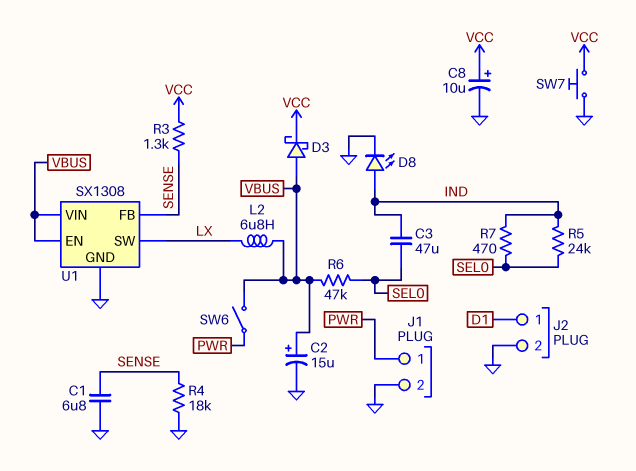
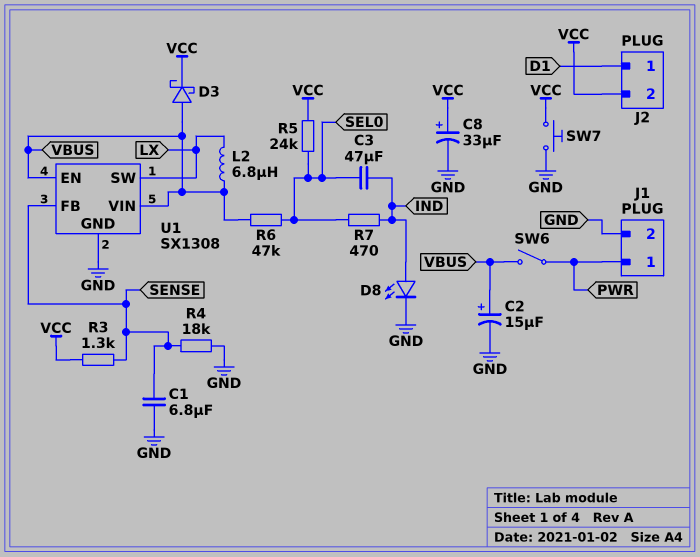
C8: 10uF (plus VCC, minus GND) -> 33uF (plus VCC, minus GND)
J2 pin 2: GND -> VCC
R5: 24k (IND, SEL0) -> 24k (SEL0, VCC)

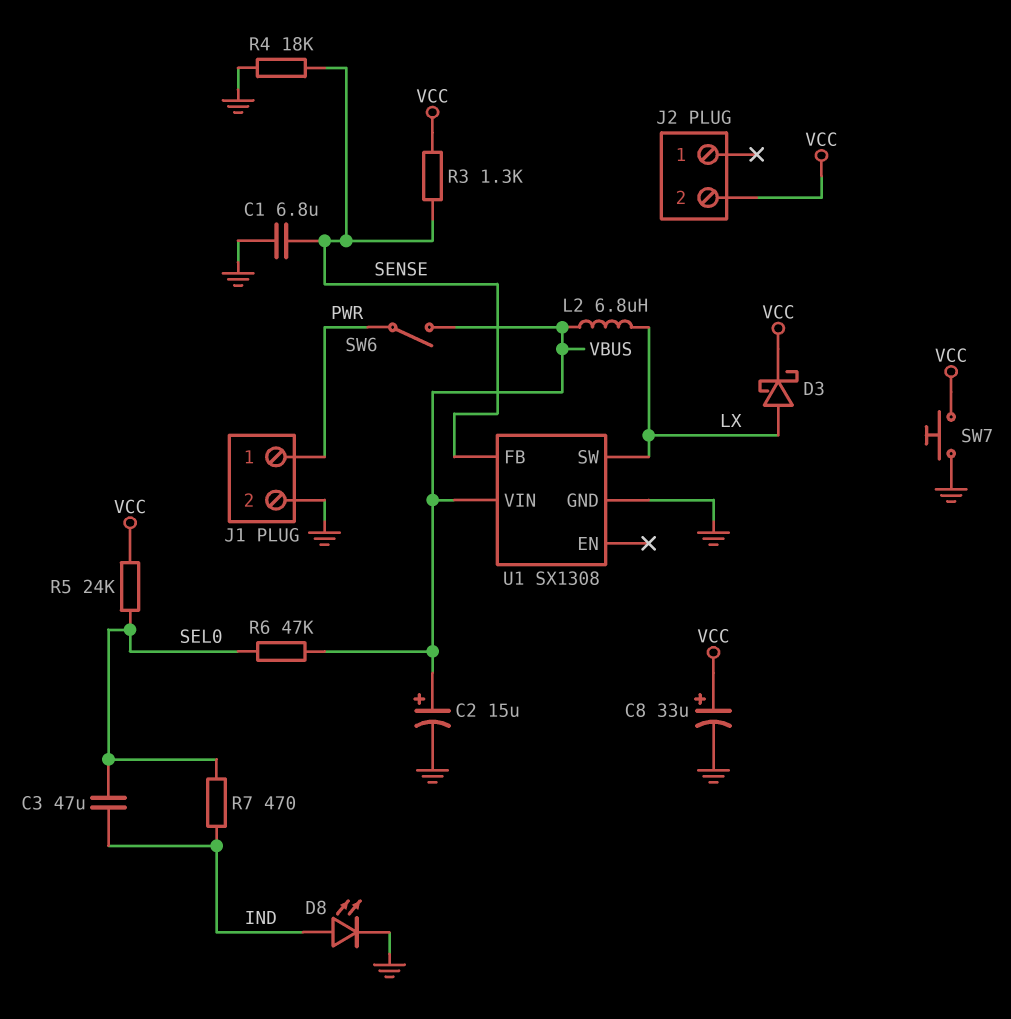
D3: schottky (A VBUS, K VCC) -> schottky (A LX, K VCC)
J2 pin 1: D1 -> none
U1 pin EN: VBUS -> none

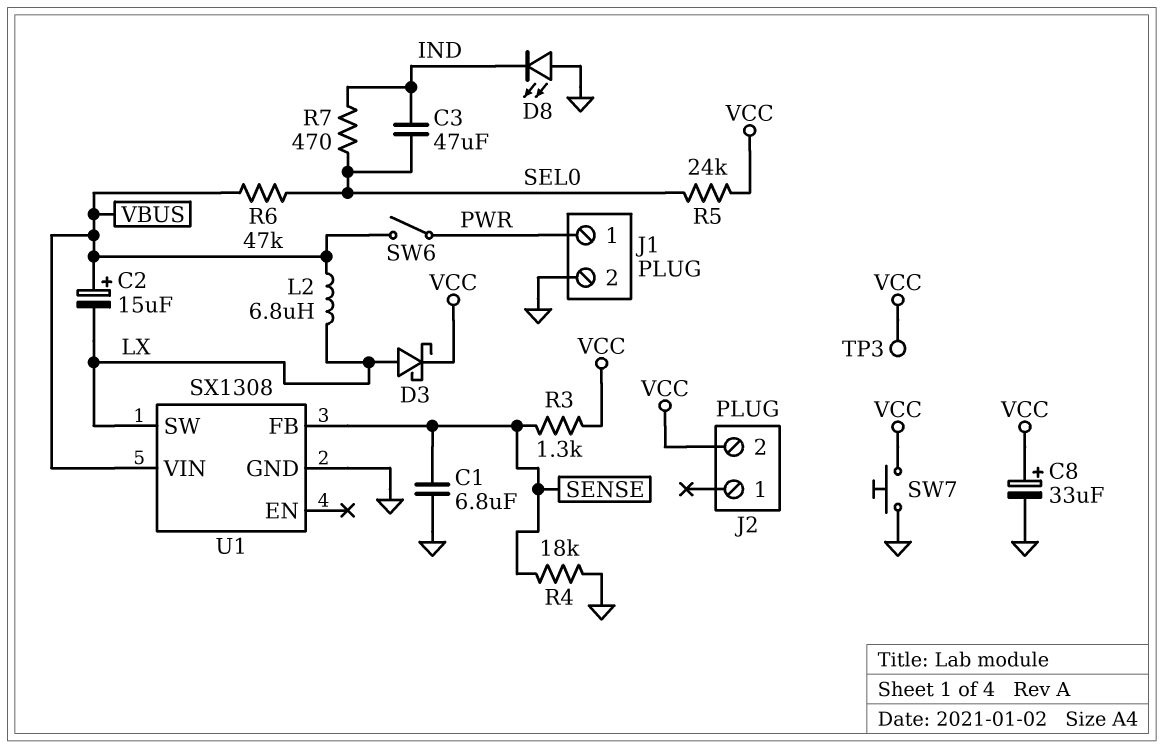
C2: 15uF (plus VBUS, minus GND) -> 15uF (plus VBUS, minus LX)
D8: LED (A IND, K GND) -> LED (A GND, K IND)
TP3: none -> test point (VCC)

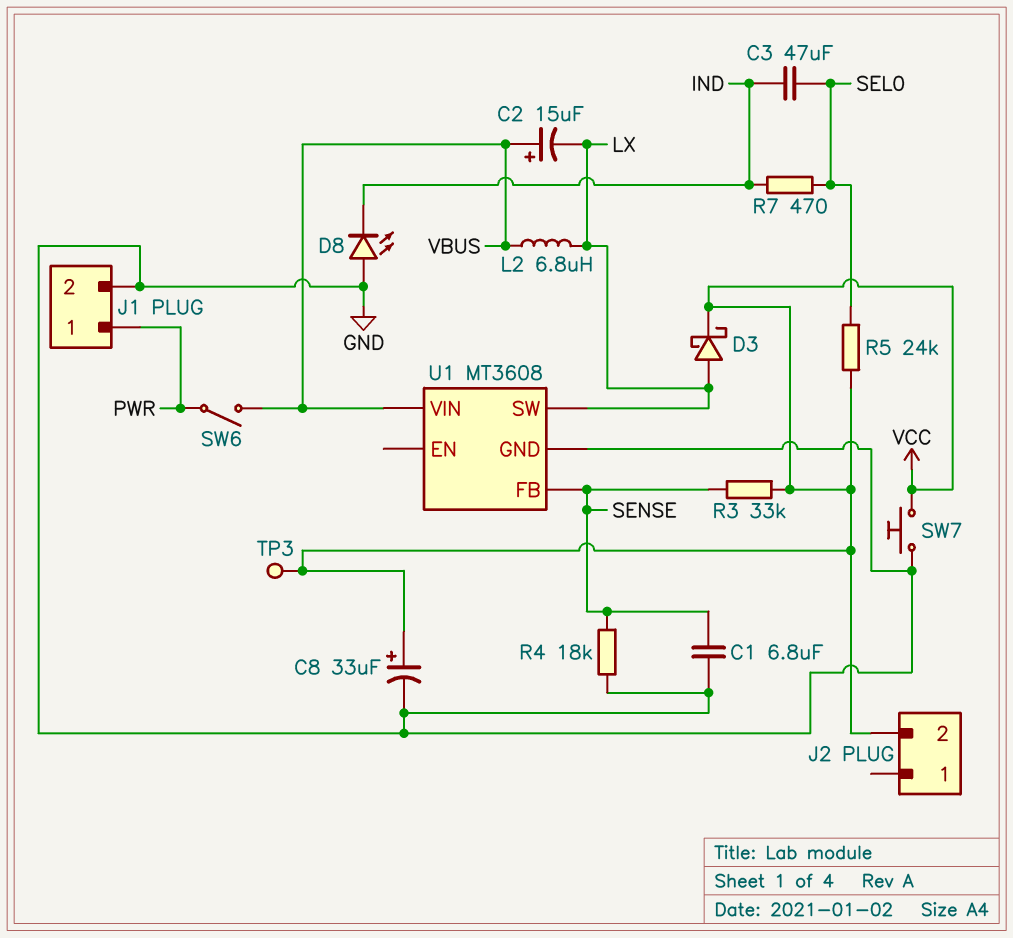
R3: 1.3k (SENSE, VCC) -> 33k (SENSE, VCC)
R6: 47k (SEL0, VBUS) -> none
U1: SX1308 -> MT3608

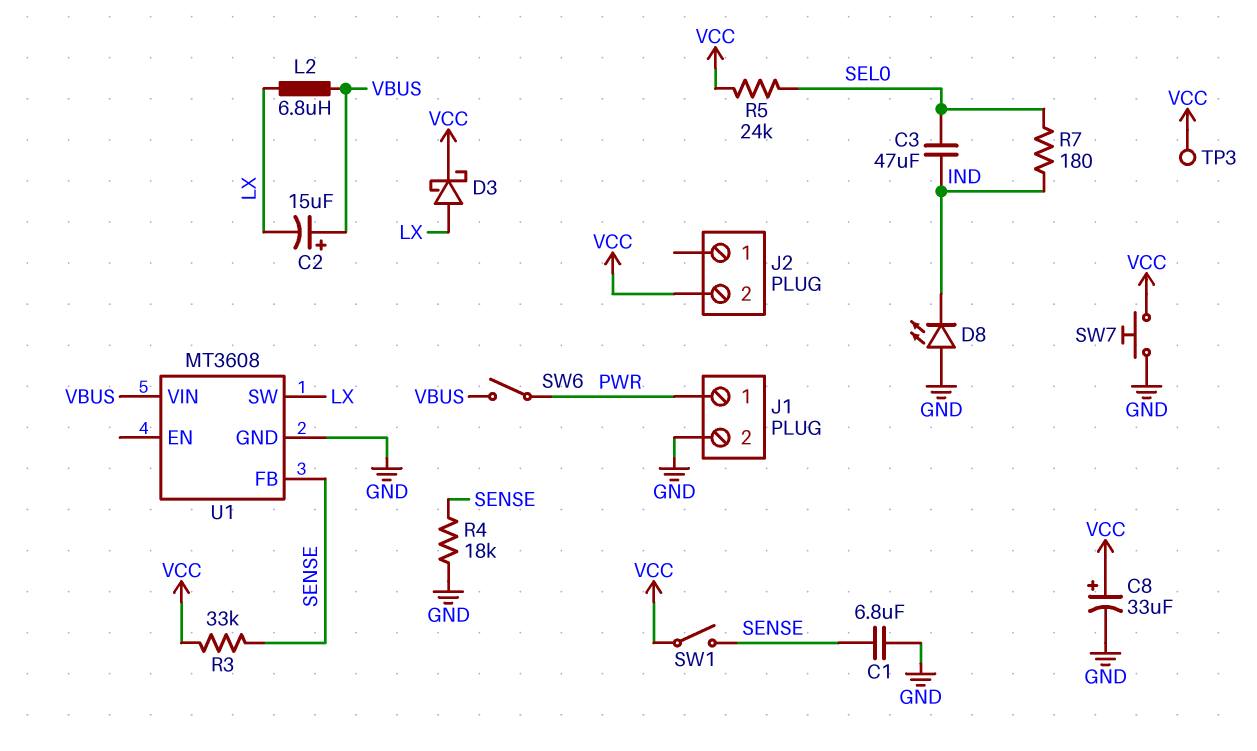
R7: 470 (IND, SEL0) -> 180 (IND, SEL0)
SW1: none -> switch (SENSE, VCC)

